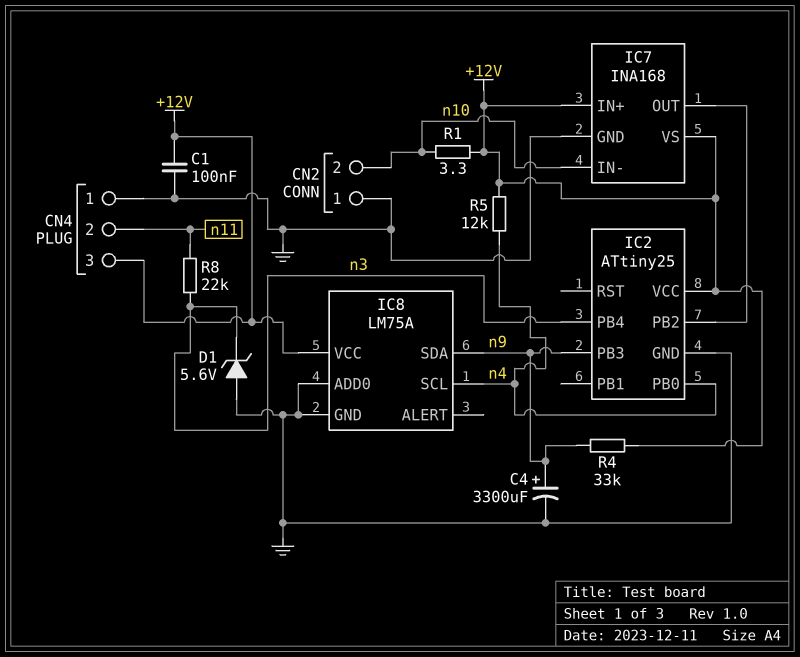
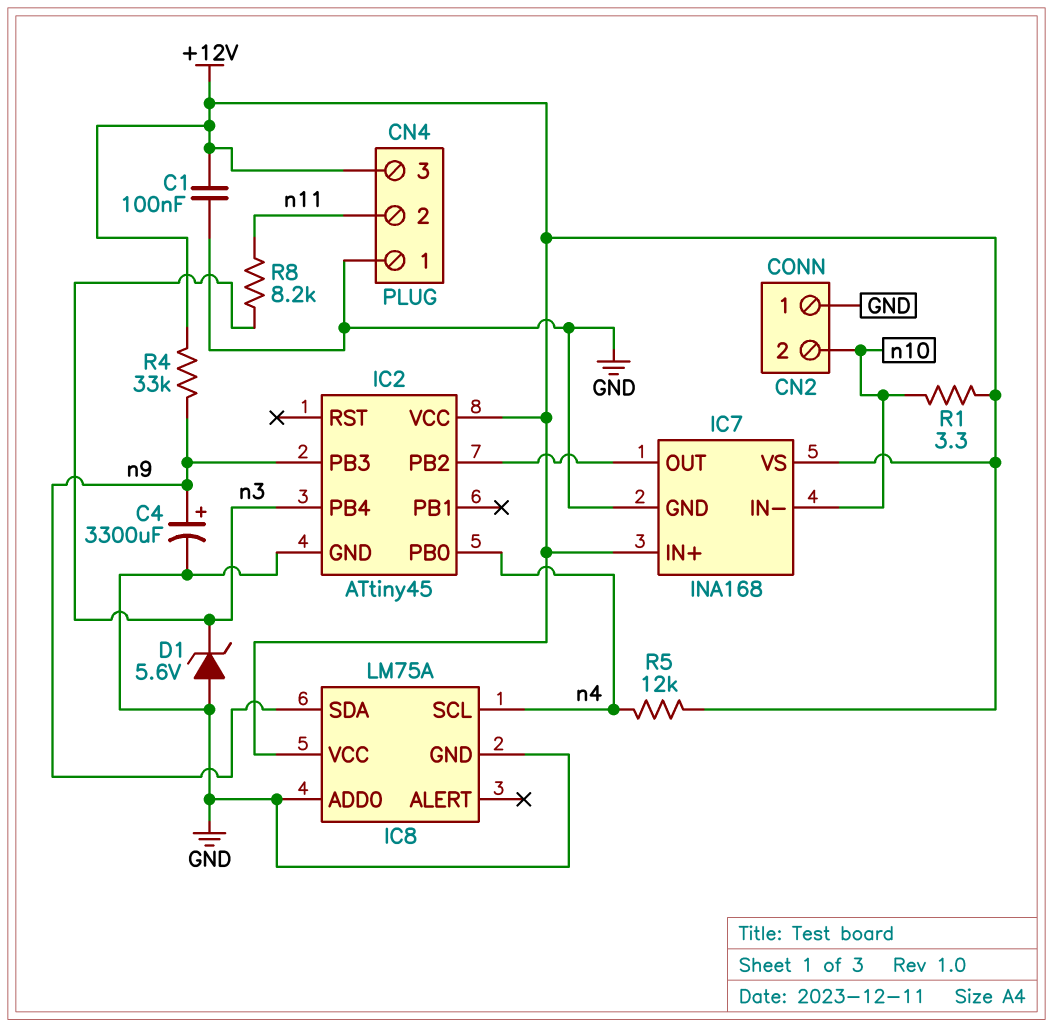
IC2: ATtiny25 -> ATtiny45
R8: 22k (n3, n11) -> 8.2k (n3, n11)

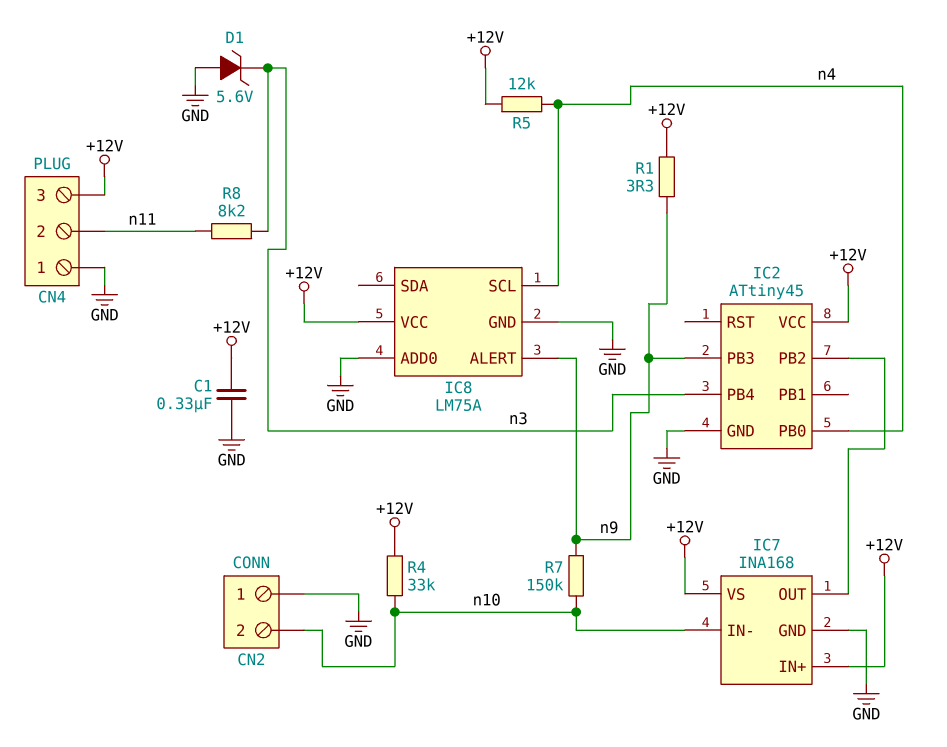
C1: 100nF (+12V, GND) -> 330nF (+12V, GND)
C4: 3300uF (plus n9, minus GND) -> none
IC8 pin ALERT: none -> n9
IC8 pin SDA: n9 -> none
R1: 3.3 (+12V, n10) -> 3.3 (+12V, n9)
R4: 33k (+12V, n9) -> 33k (+12V, n10)
R7: none -> 150k (n9, n10)

